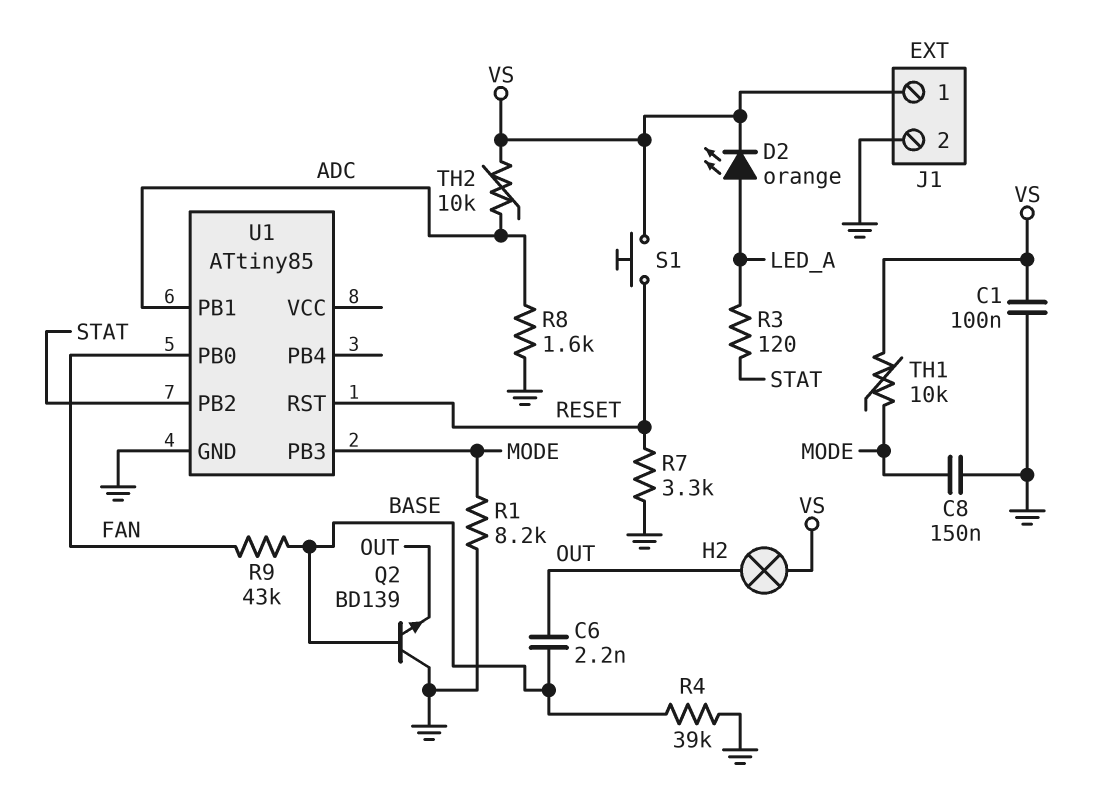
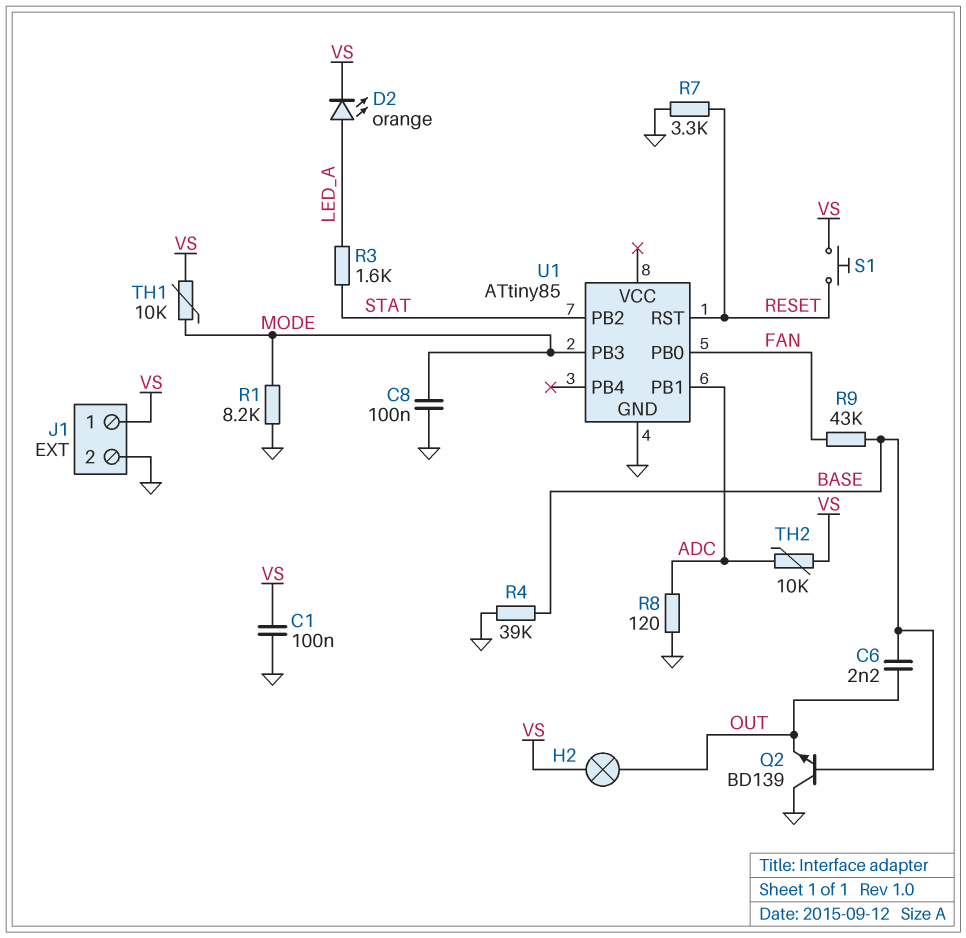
C8: 150nF (GND, MODE) -> 100nF (GND, MODE)
R3: 120 (LED_A, STAT) -> 1.6k (LED_A, STAT)
R8: 1.6k (ADC, GND) -> 120 (ADC, GND)

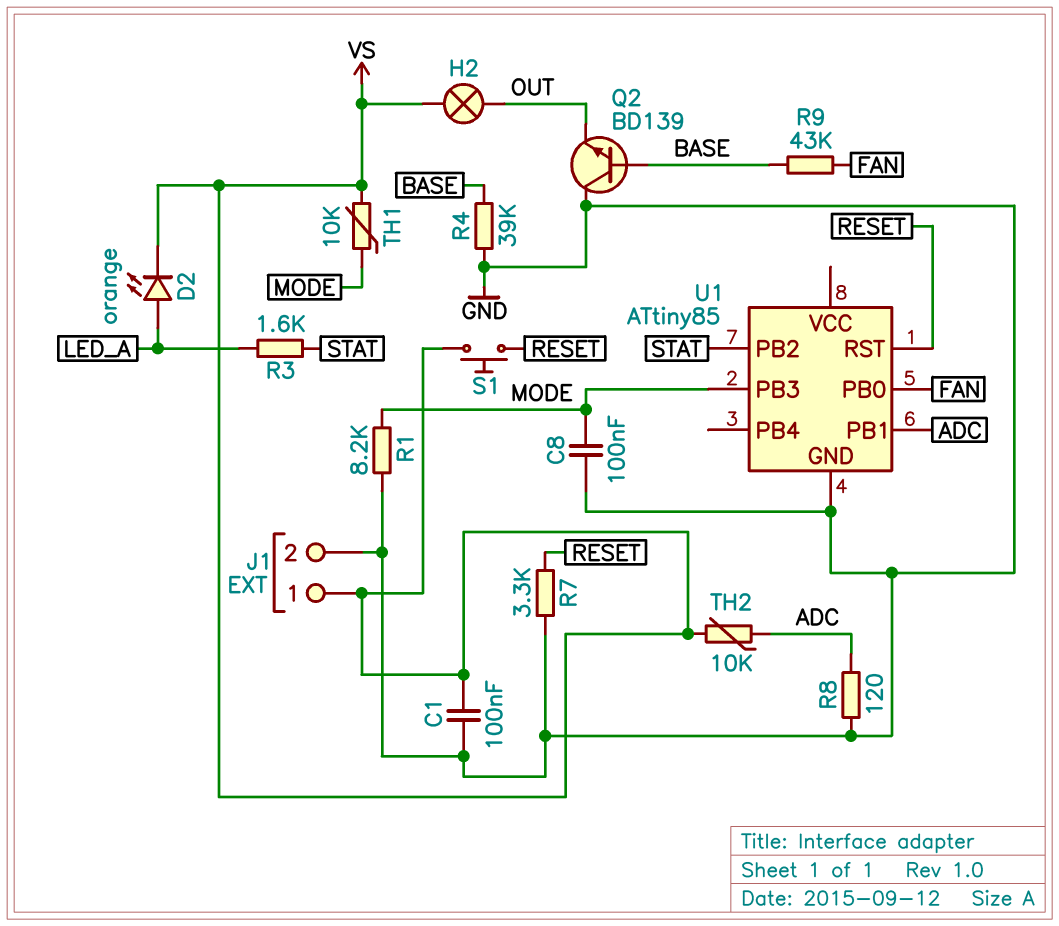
C6: 2.2nF (BASE, OUT) -> none

